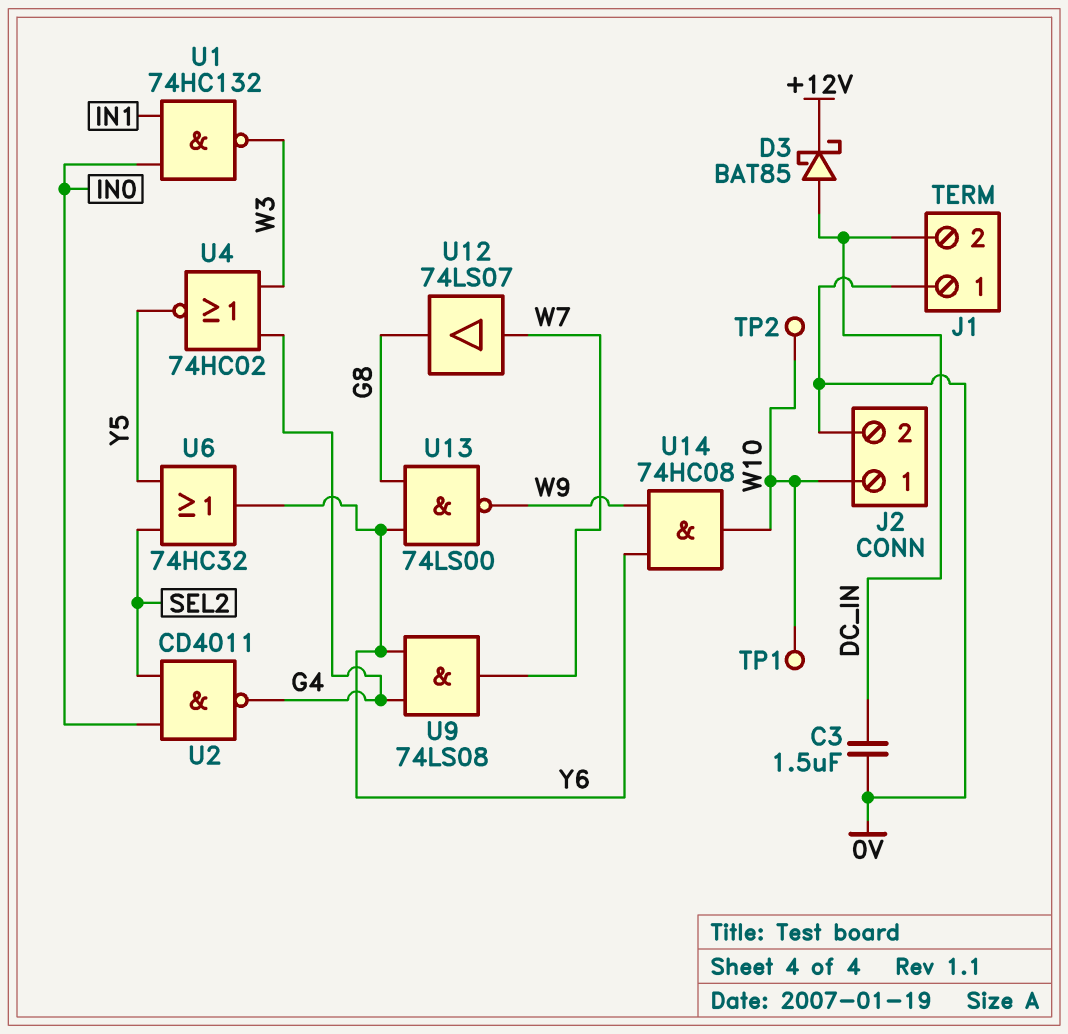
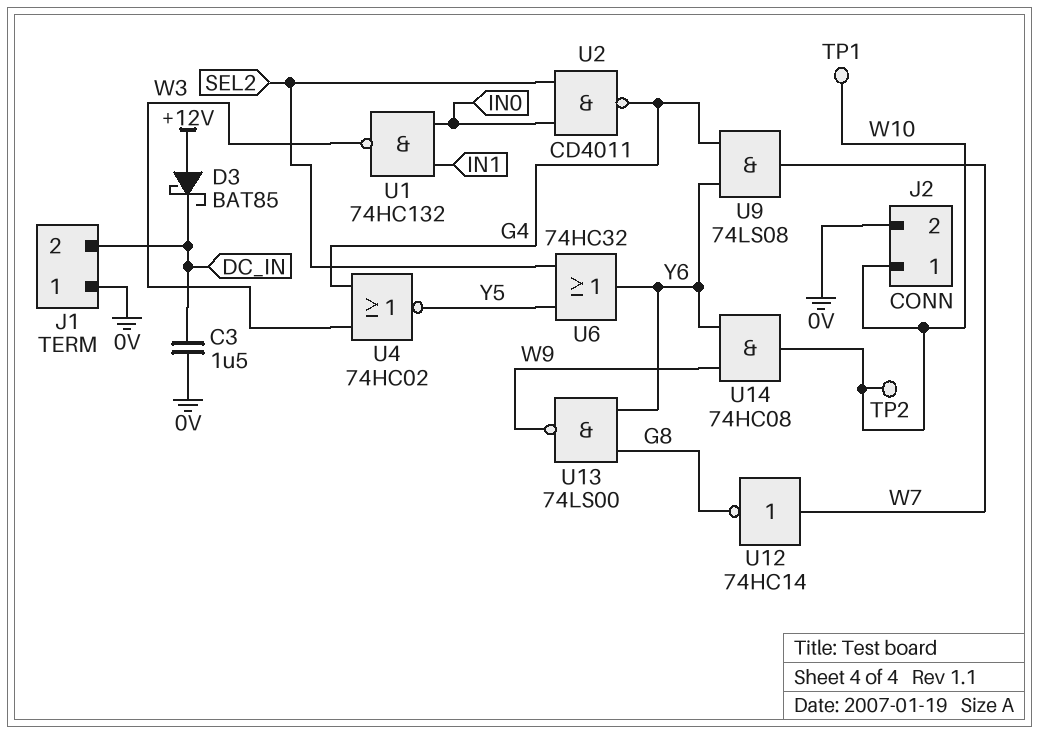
D3: schottky BAT85 (A DC_IN, K +12V) -> schottky BAT85 (A +12V, K DC_IN)
U12: buffer 74LS07 (in W7, out G8) -> NOT 74HC14 (in W7, out G8)

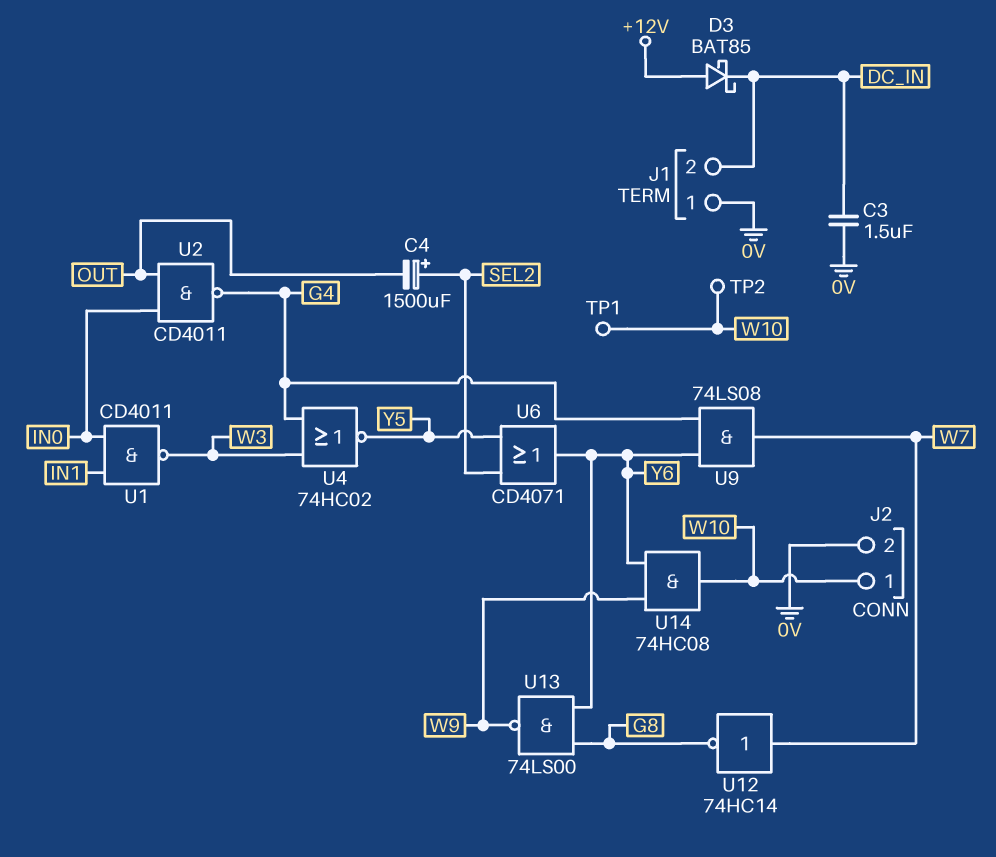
C4: none -> 1500uF (plus SEL2, minus OUT)
U1: NAND 74HC132 (in IN0, in IN1, out W3) -> NAND CD4011 (in IN0, in IN1, out W3)
U2: NAND CD4011 (in IN0, in SEL2, out G4) -> NAND CD4011 (in IN0, in OUT, out G4)
U6: OR 74HC32 (in SEL2, in Y5, out Y6) -> OR CD4071 (in SEL2, in Y5, out Y6)

